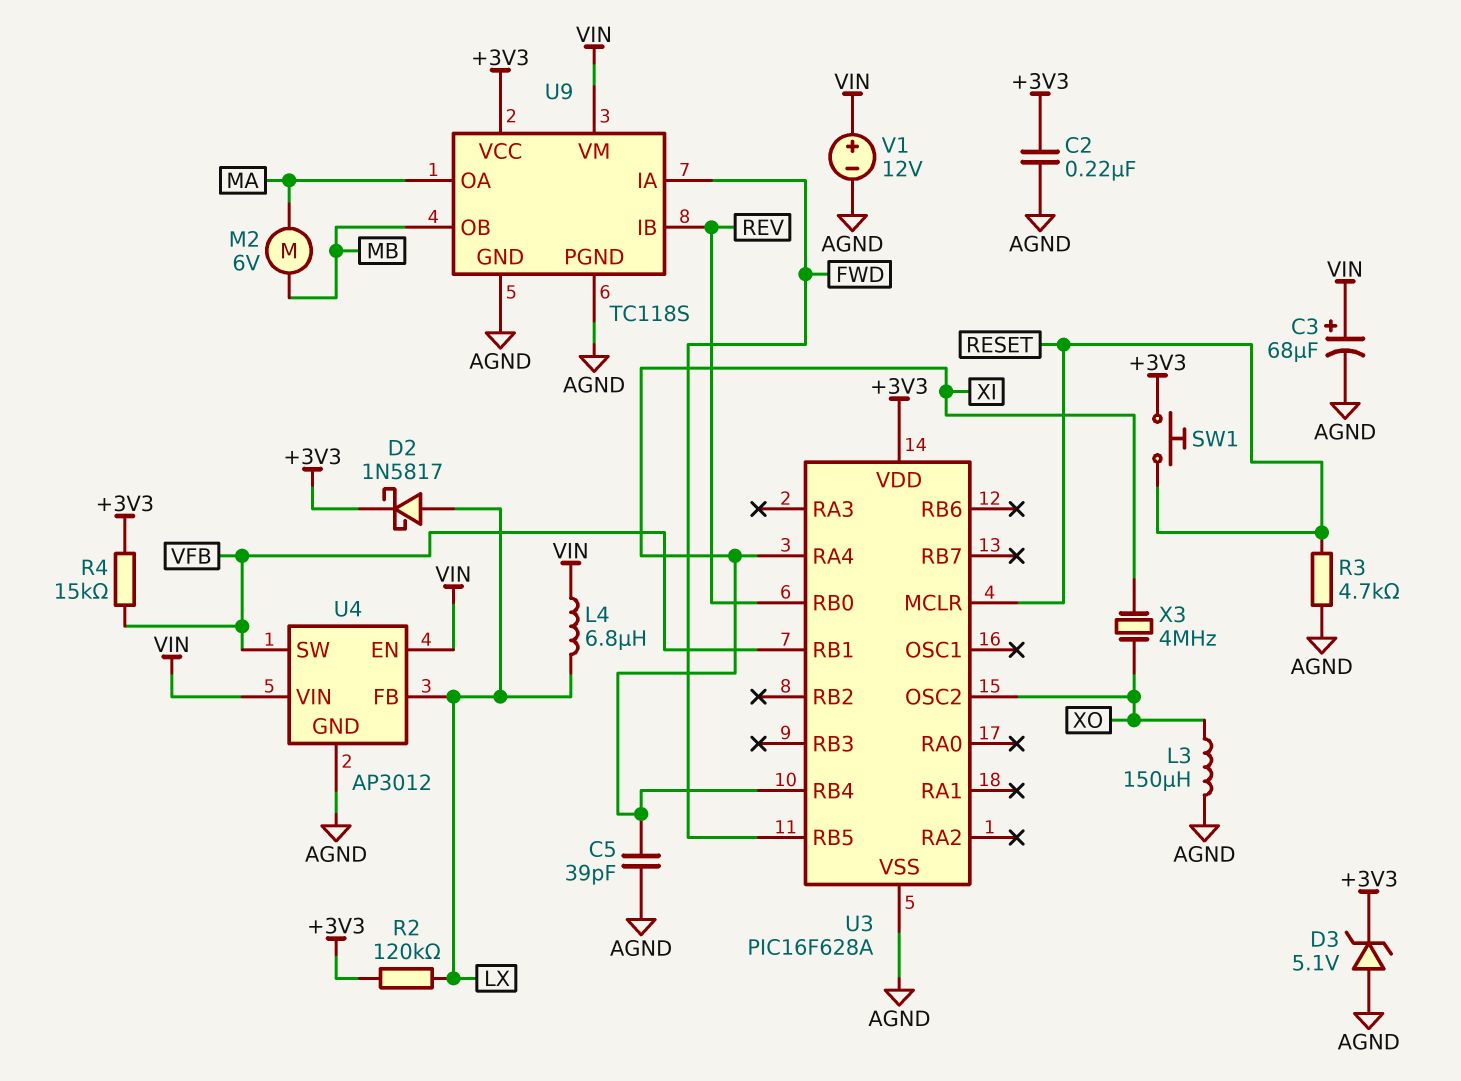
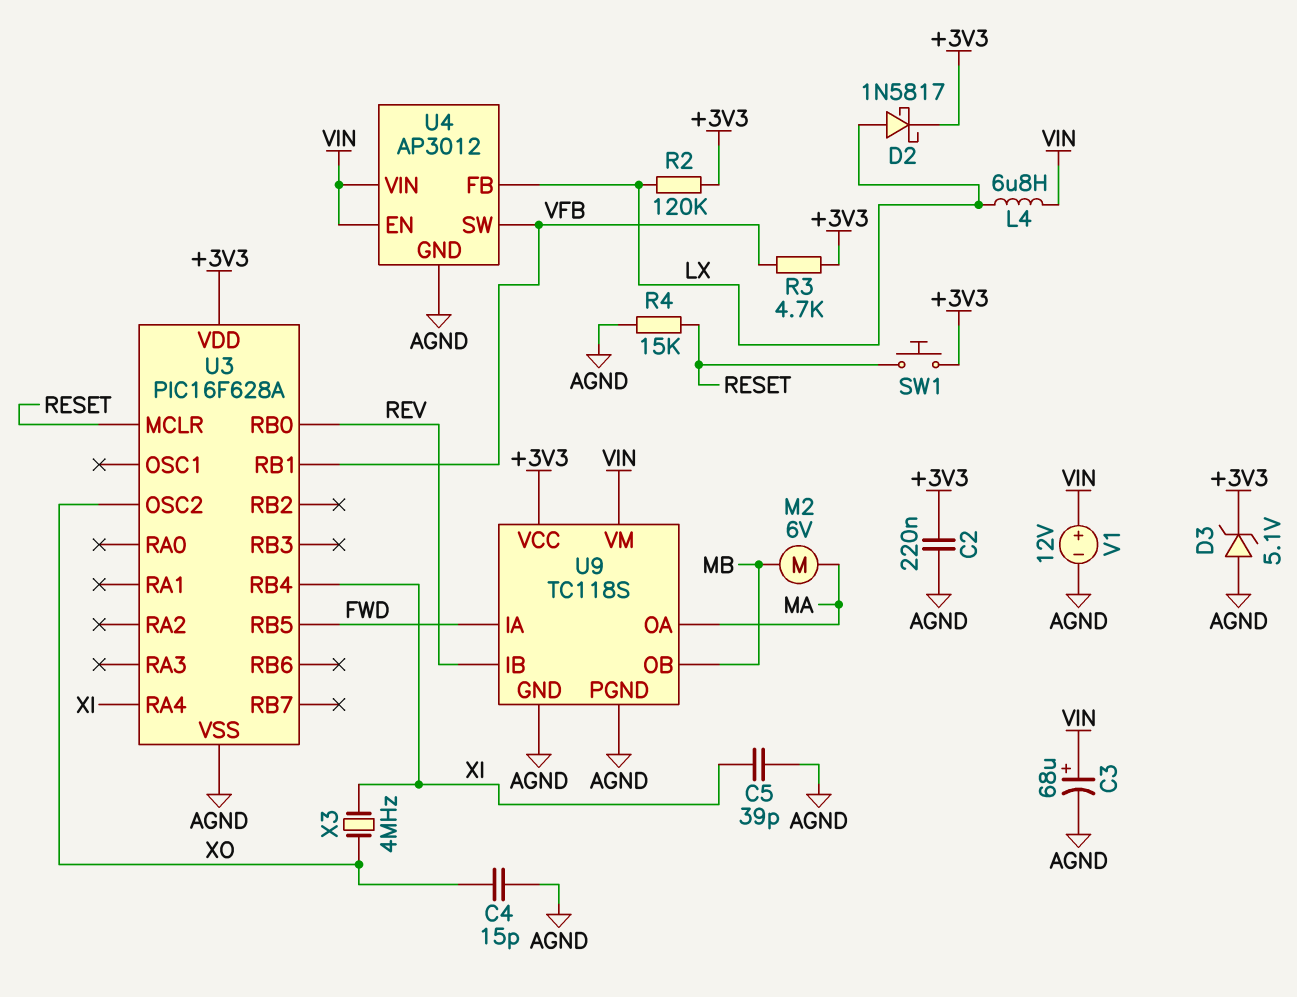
C4: none -> 15pF (AGND, XO)
L3: 150uH (AGND, XO) -> none
R3: 4.7k (AGND, RESET) -> 4.7k (+3V3, VFB)
R4: 15k (+3V3, VFB) -> 15k (AGND, RESET)

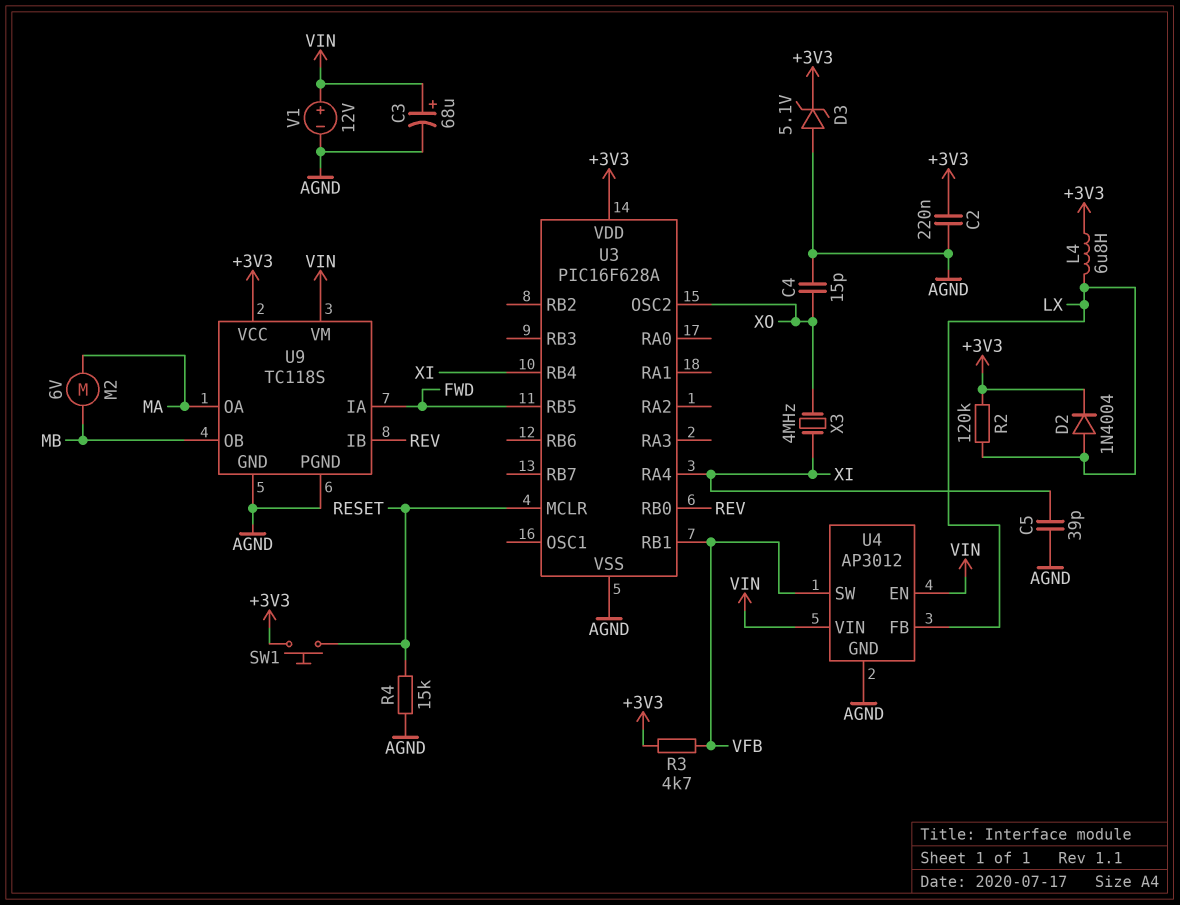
D2: schottky 1N5817 (A LX, K +3V3) -> diode 1N4004 (A LX, K +3V3)
L4: 6.8uH (LX, VIN) -> 6.8uH (+3V3, LX)

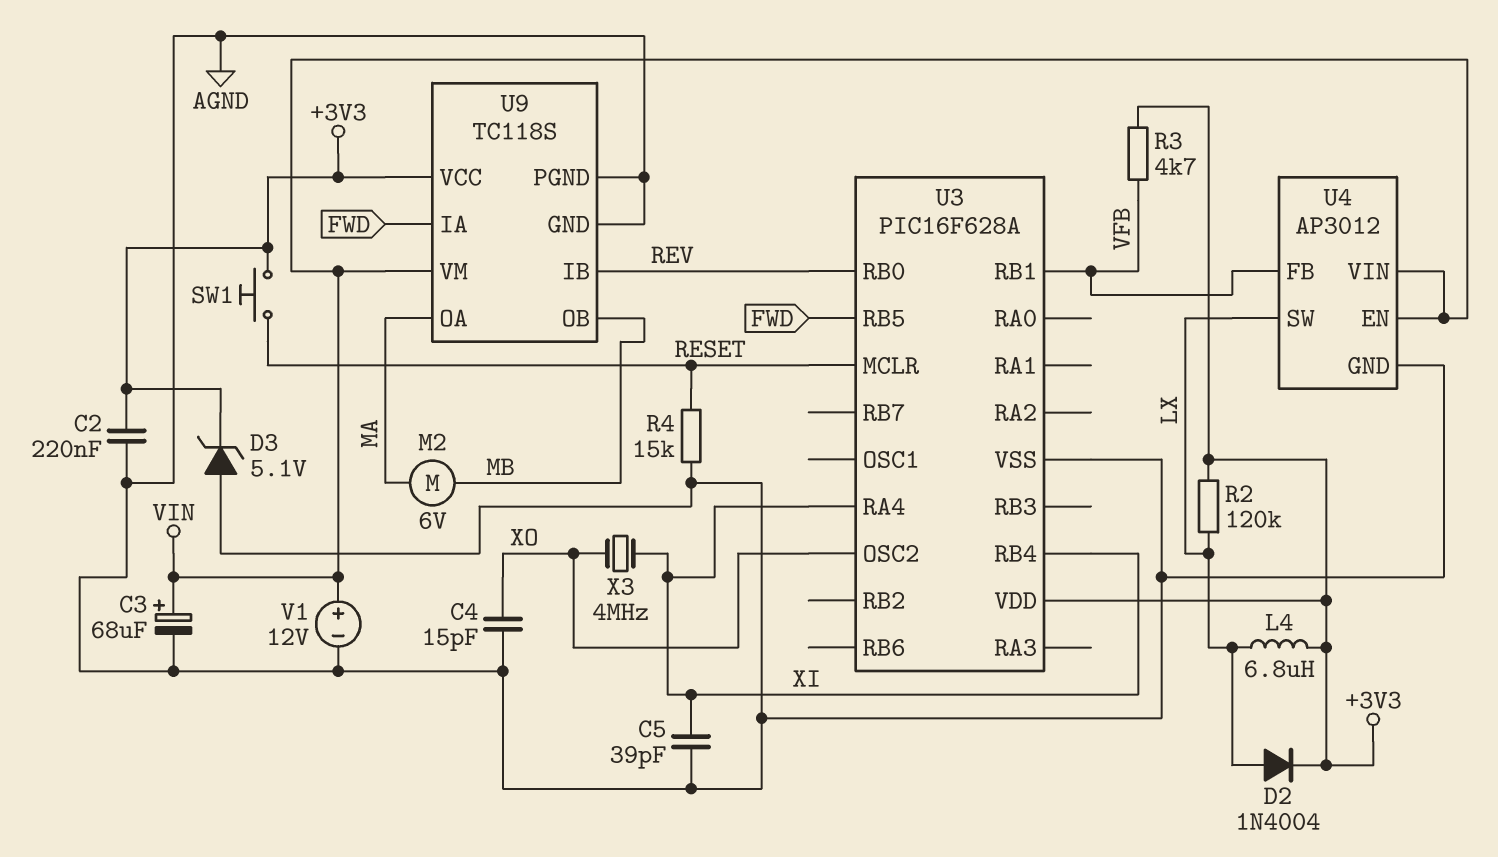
U4 pin FB: LX -> VFB
U4 pin SW: VFB -> LX

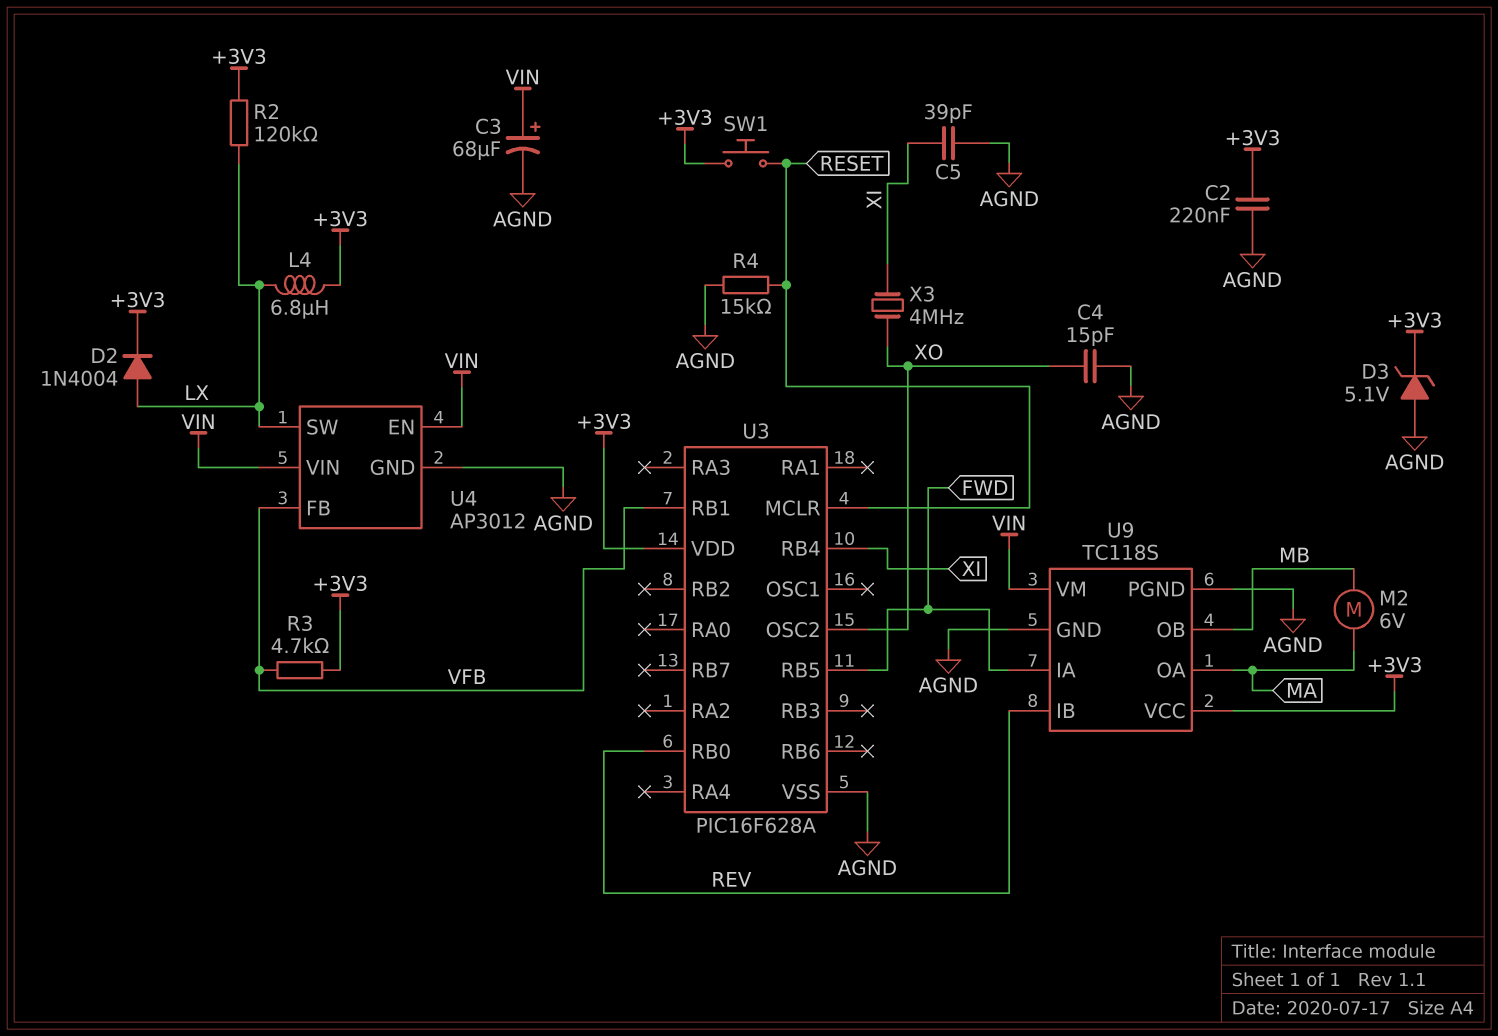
U3 pin RA4: XI -> none
V1: 12V (plus VIN, minus AGND) -> none

